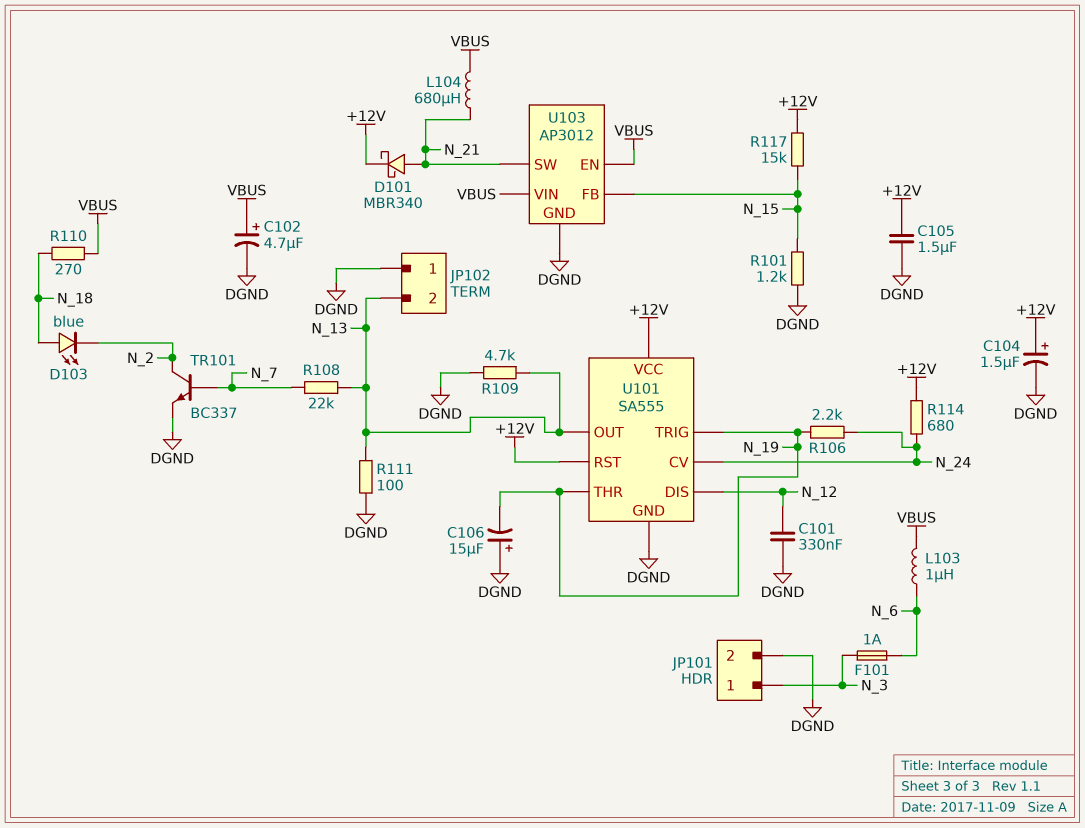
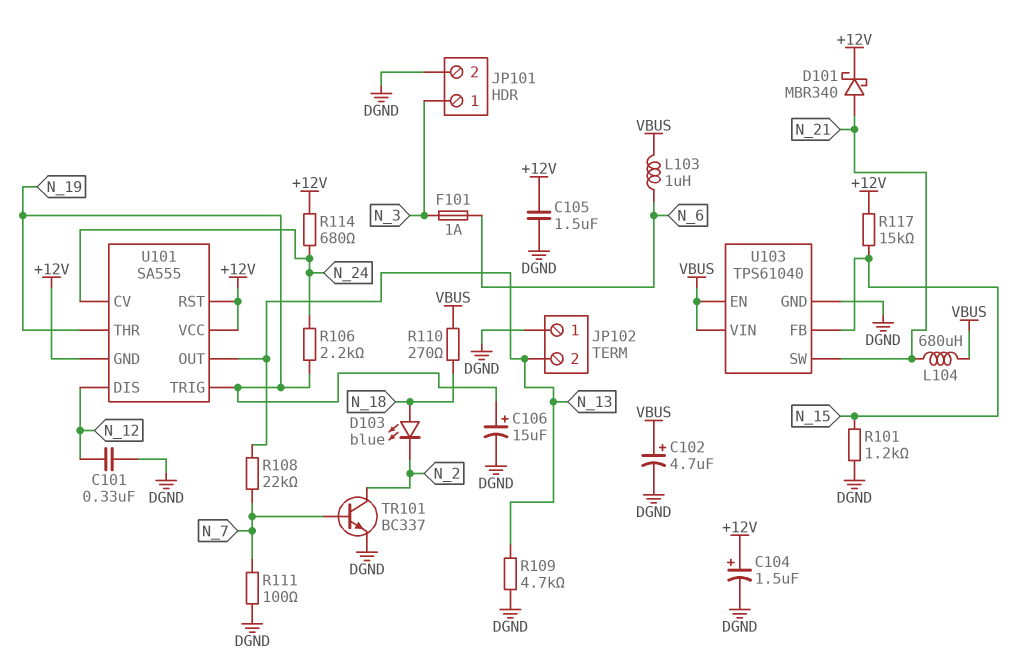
C106: 15uF (plus DGND, minus N_19) -> 15uF (plus N_19, minus DGND)
R111: 100 (DGND, N_13) -> 100 (DGND, N_7)
U101 pin GND: DGND -> +12V
U103: AP3012 -> TPS61040

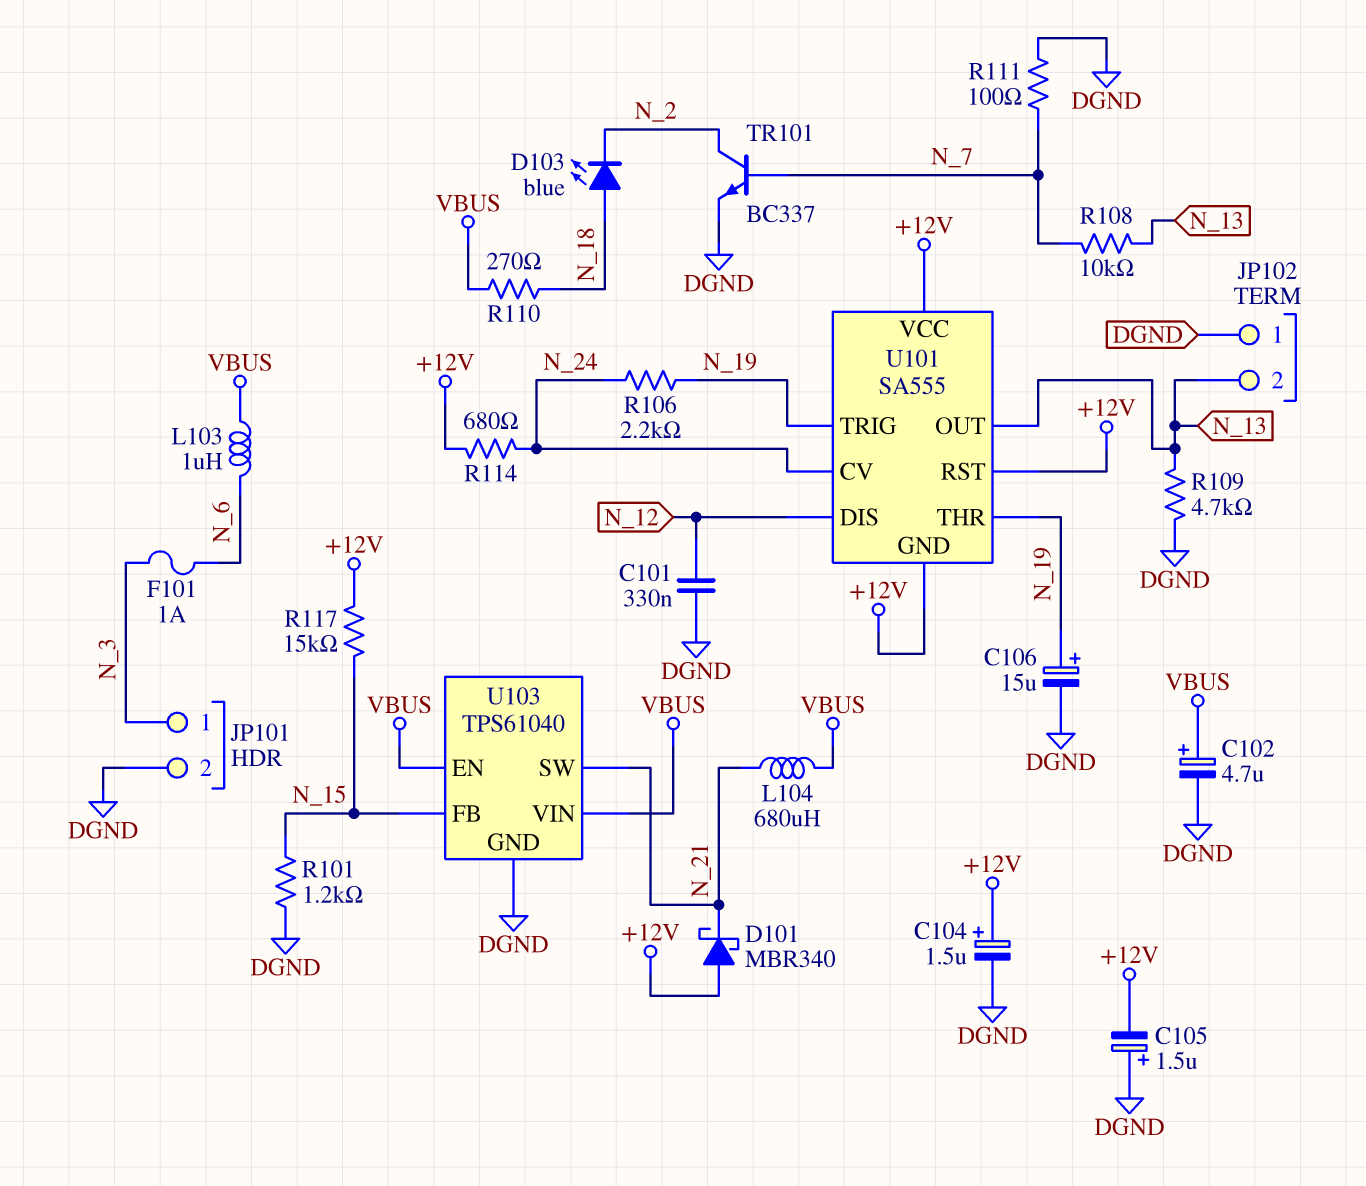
C105: 1.5uF (+12V, DGND) -> 1.5uF (plus DGND, minus +12V)
D101: schottky MBR340 (A N_21, K +12V) -> schottky MBR340 (A +12V, K N_21)
R108: 22k (N_7, N_13) -> 10k (N_7, N_13)

